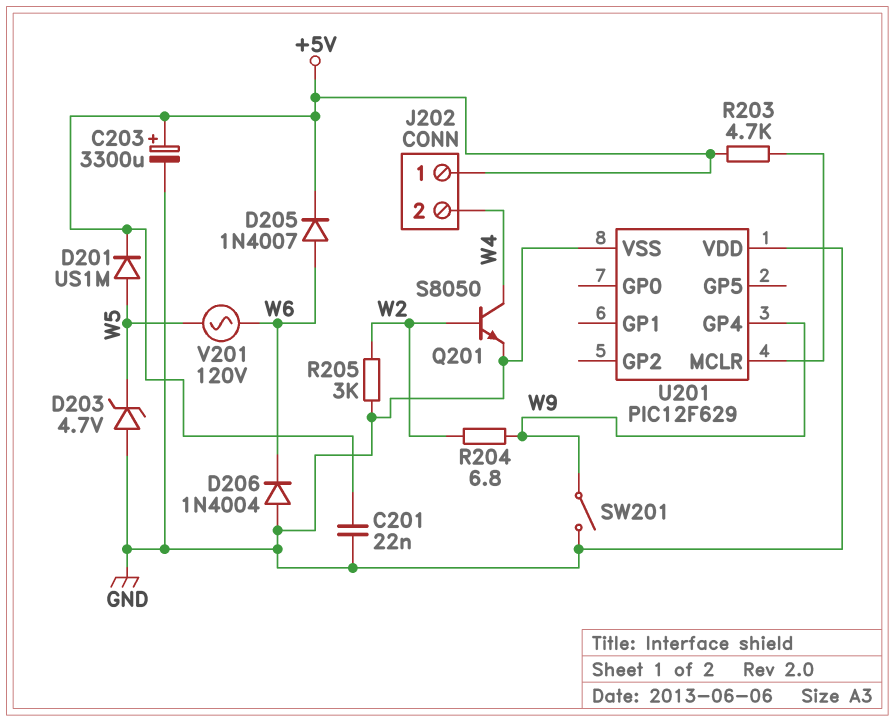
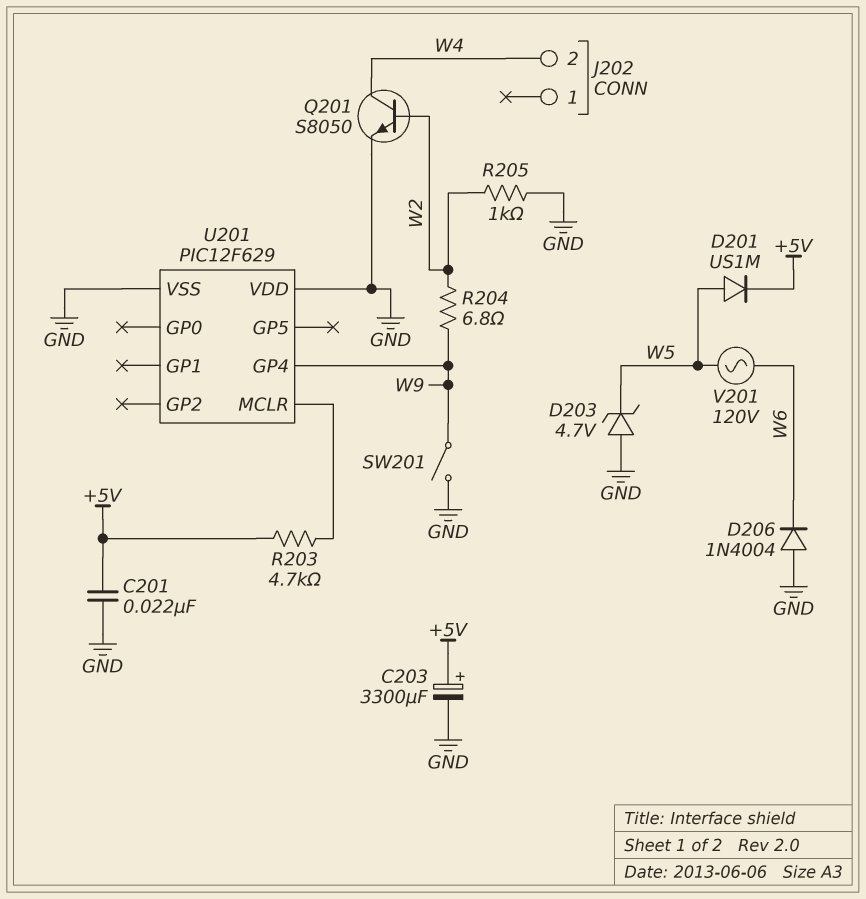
D205: diode 1N4007 (A W6, K +5V) -> none
J202 pin 1: +5V -> none
R205: 3k (GND, W2) -> 1k (GND, W2)

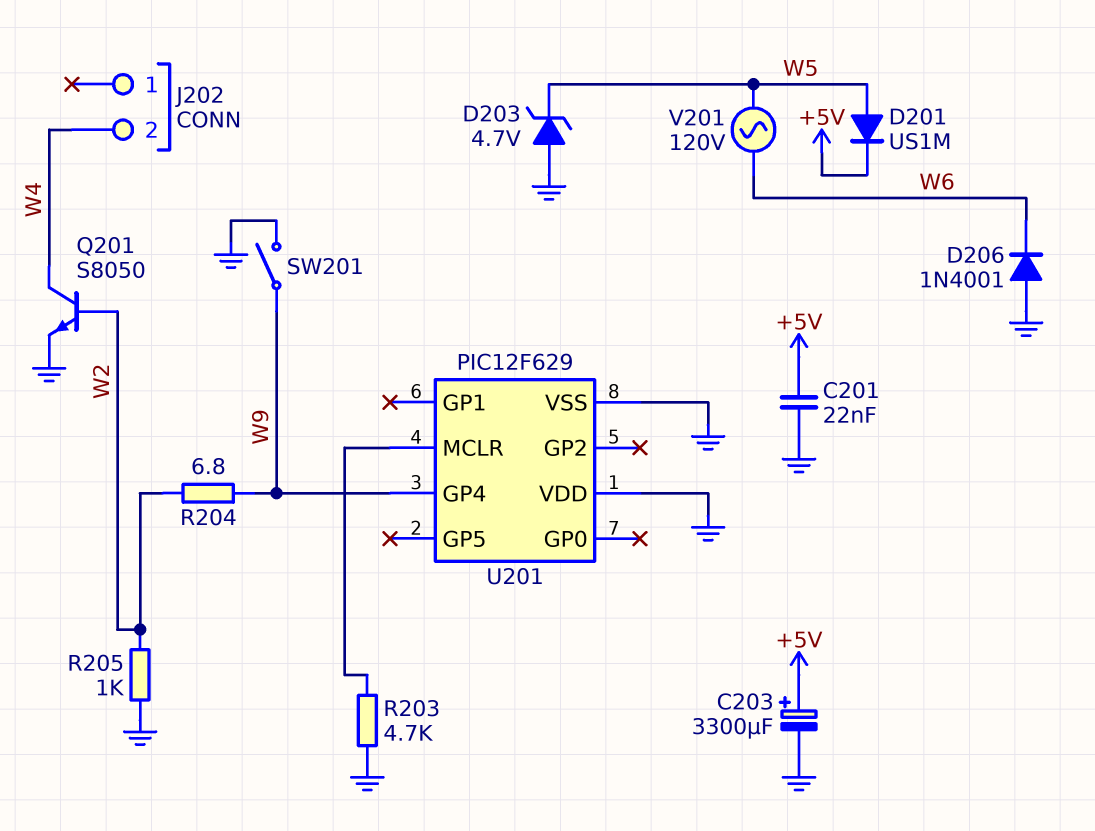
D206: diode 1N4004 (A GND, K W6) -> diode 1N4001 (A GND, K W6)
R203: 4.7k (+5V, U201/MCLR) -> 4.7k (GND, U201/MCLR)

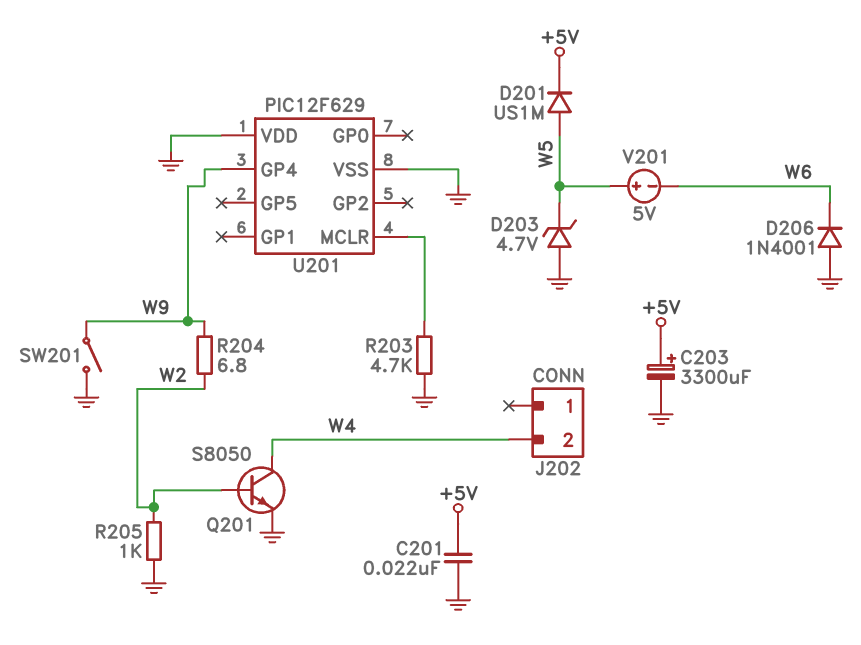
V201: AC 120V (W5, W6) -> 5V (plus W5, minus W6)

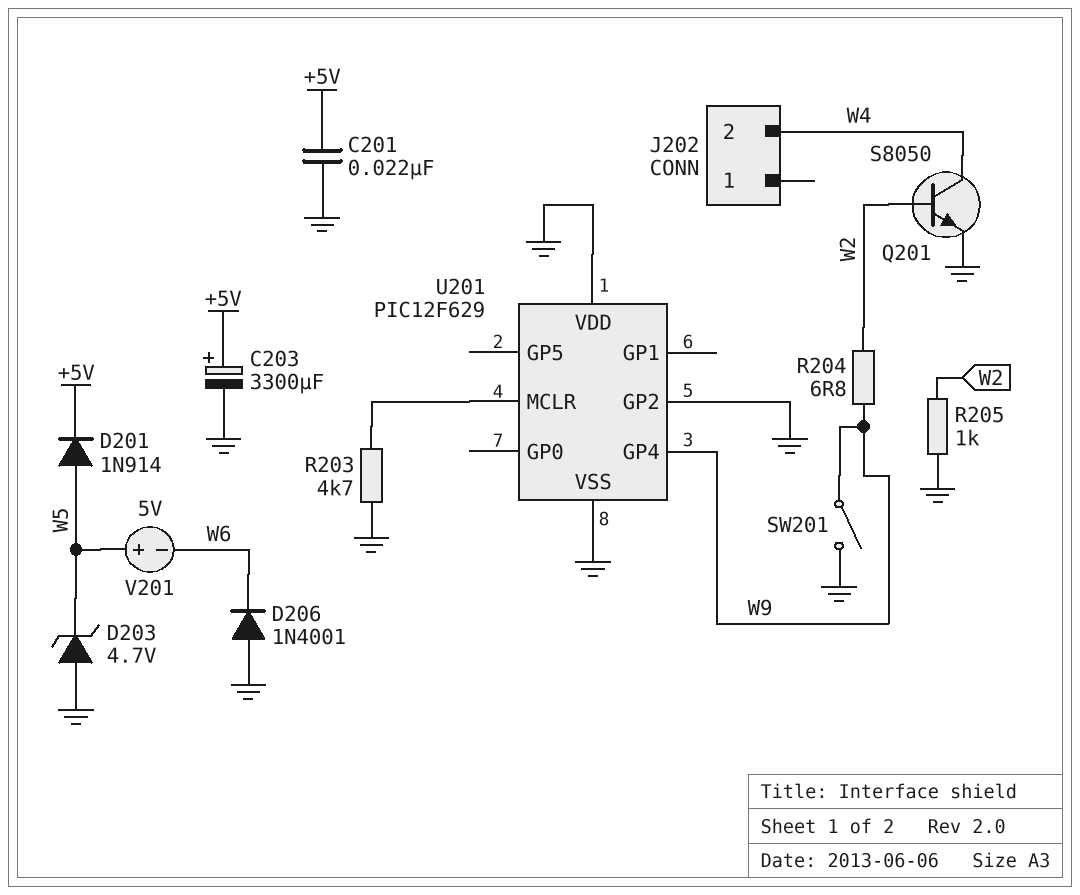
D201: diode US1M (A W5, K +5V) -> diode 1N914 (A W5, K +5V)
U201 pin GP2: none -> GND

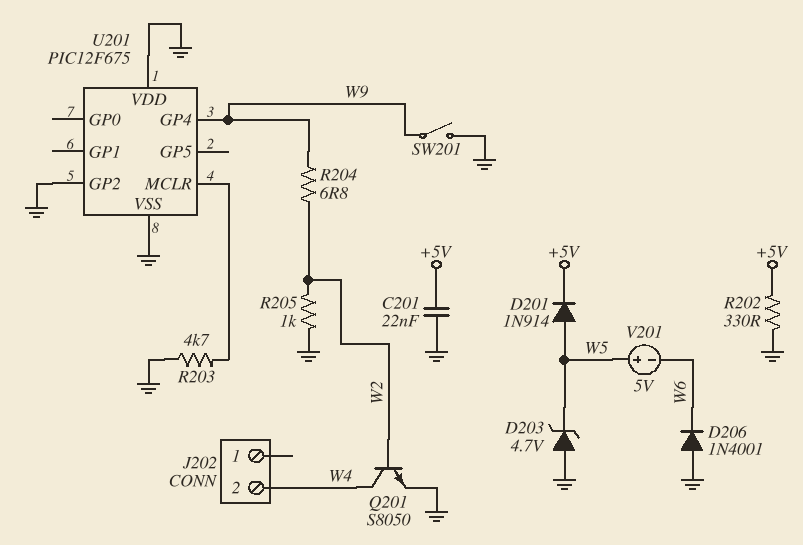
C203: 3300uF (plus +5V, minus GND) -> none
R202: none -> 330 (+5V, GND)
U201: PIC12F629 -> PIC12F675

